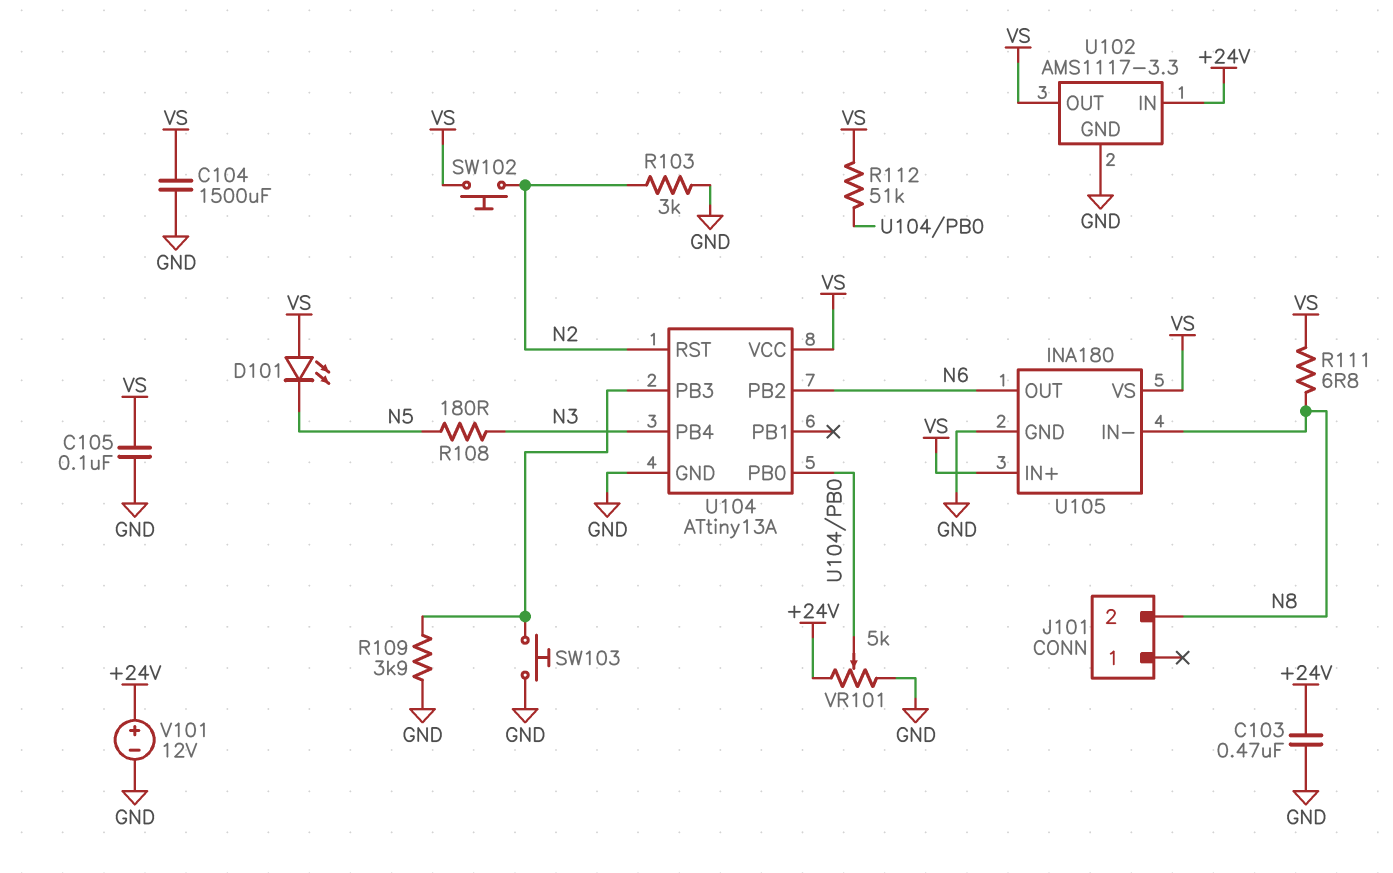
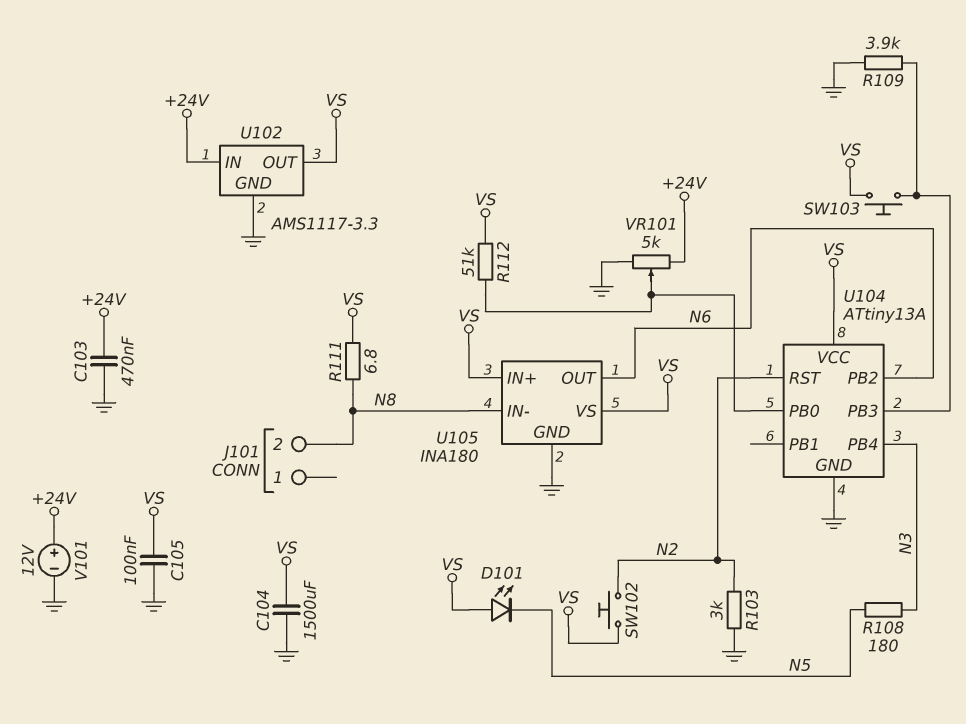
SW103: button (GND, U104/PB3) -> button (U104/PB3, VS)

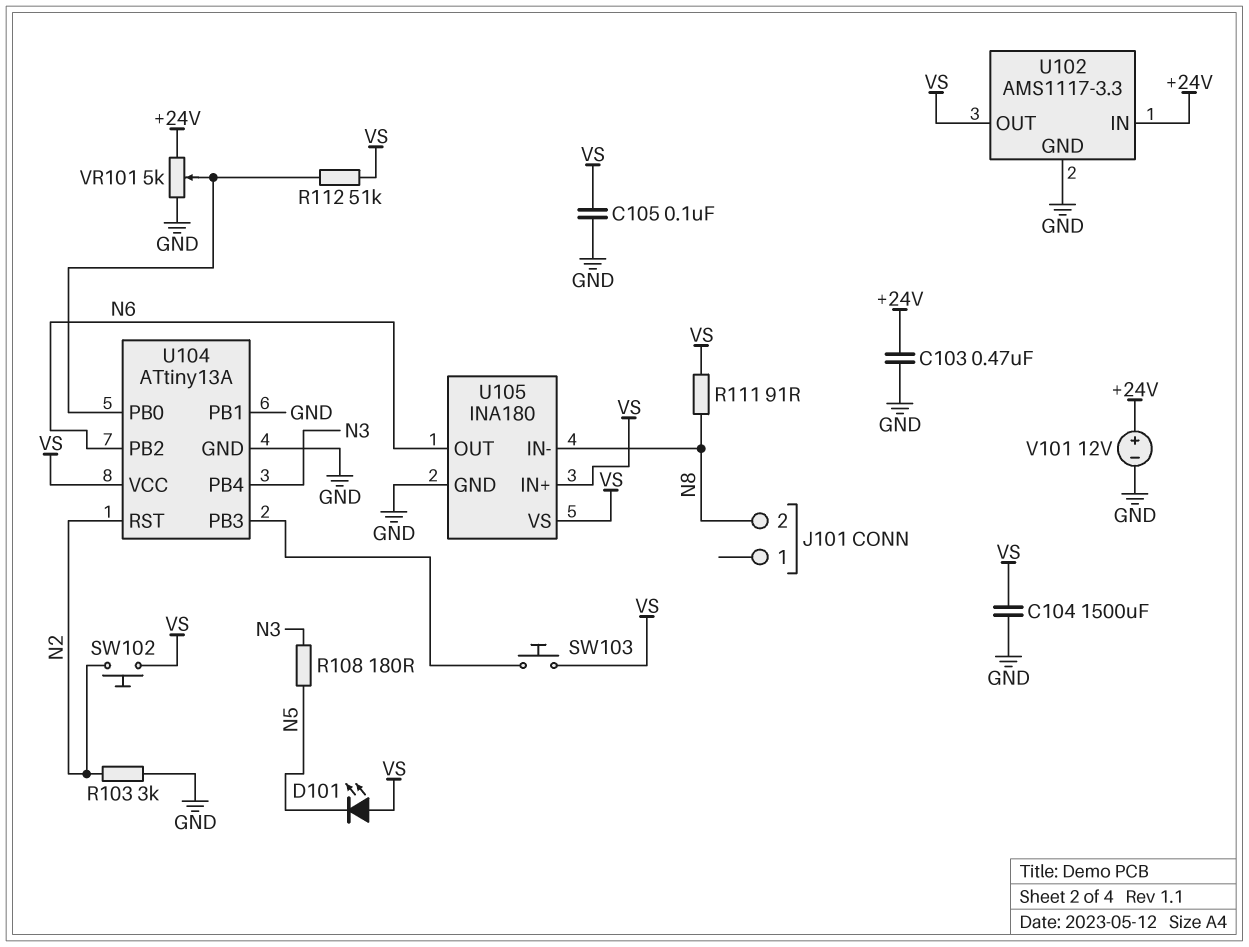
R109: 3.9k (GND, U104/PB3) -> none
R111: 6.8 (N8, VS) -> 91 (N8, VS)
U104 pin PB1: none -> GND

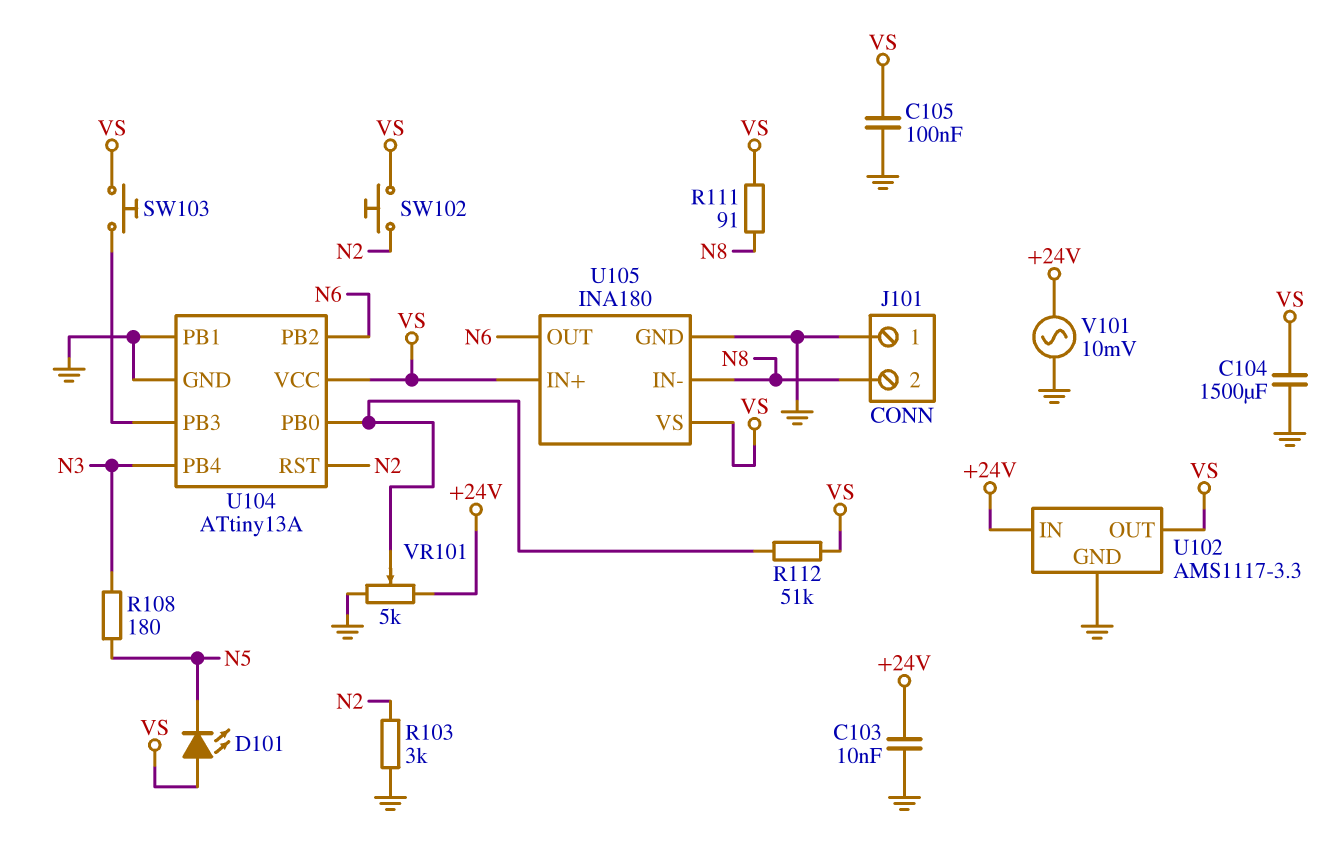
C103: 470nF (+24V, GND) -> 10nF (+24V, GND)
J101 pin 1: none -> GND
V101: 12V (plus +24V, minus GND) -> AC 10mV (+24V, GND)

